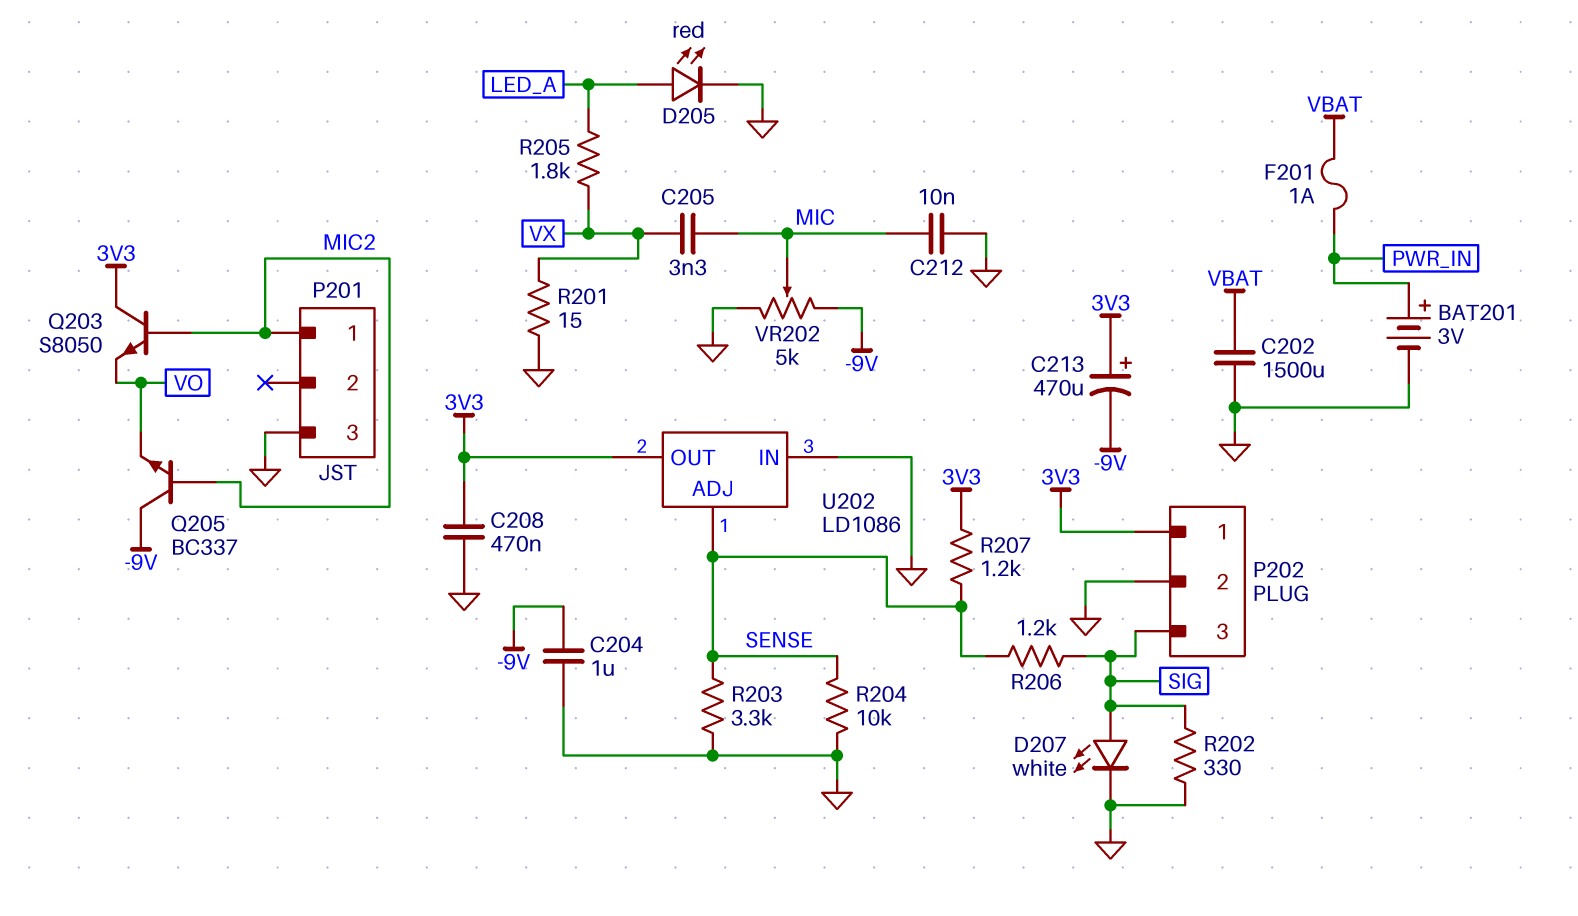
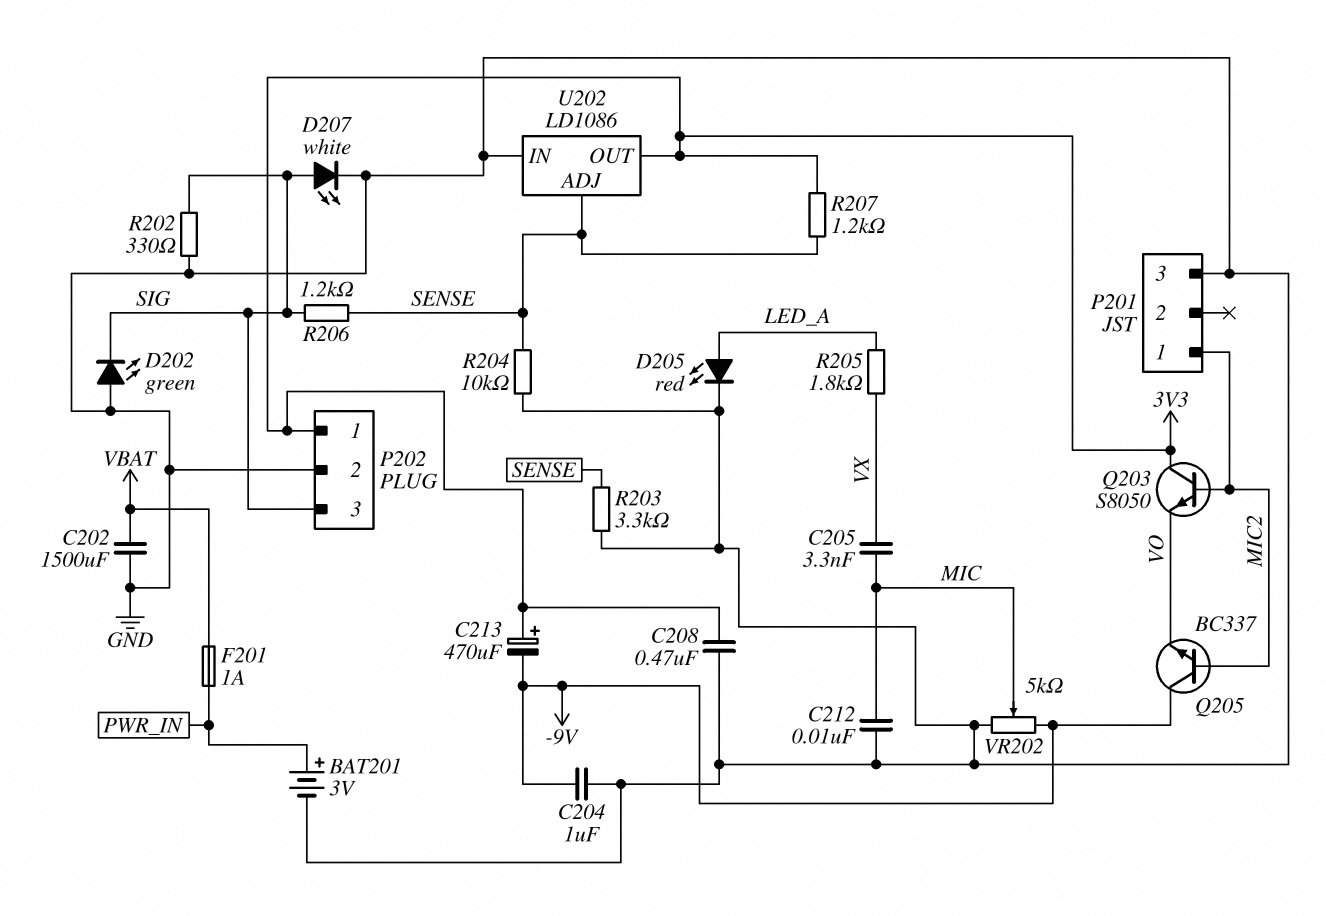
D202: none -> LED green (A GND, K SIG)
R201: 15 (GND, VX) -> none

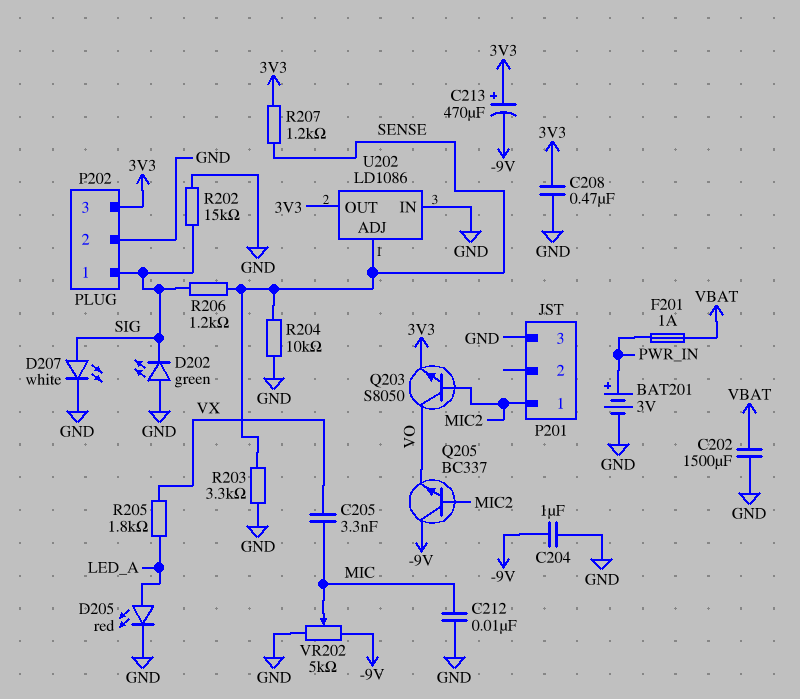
P202 pin 1: 3V3 -> SIG
P202 pin 3: SIG -> 3V3
Q203: NPN S8050 (B MIC2, C 3V3, E VO) -> NPN S8050 (B MIC2, C VO, E 3V3)
R202: 330 (GND, SIG) -> 15k (GND, SIG)

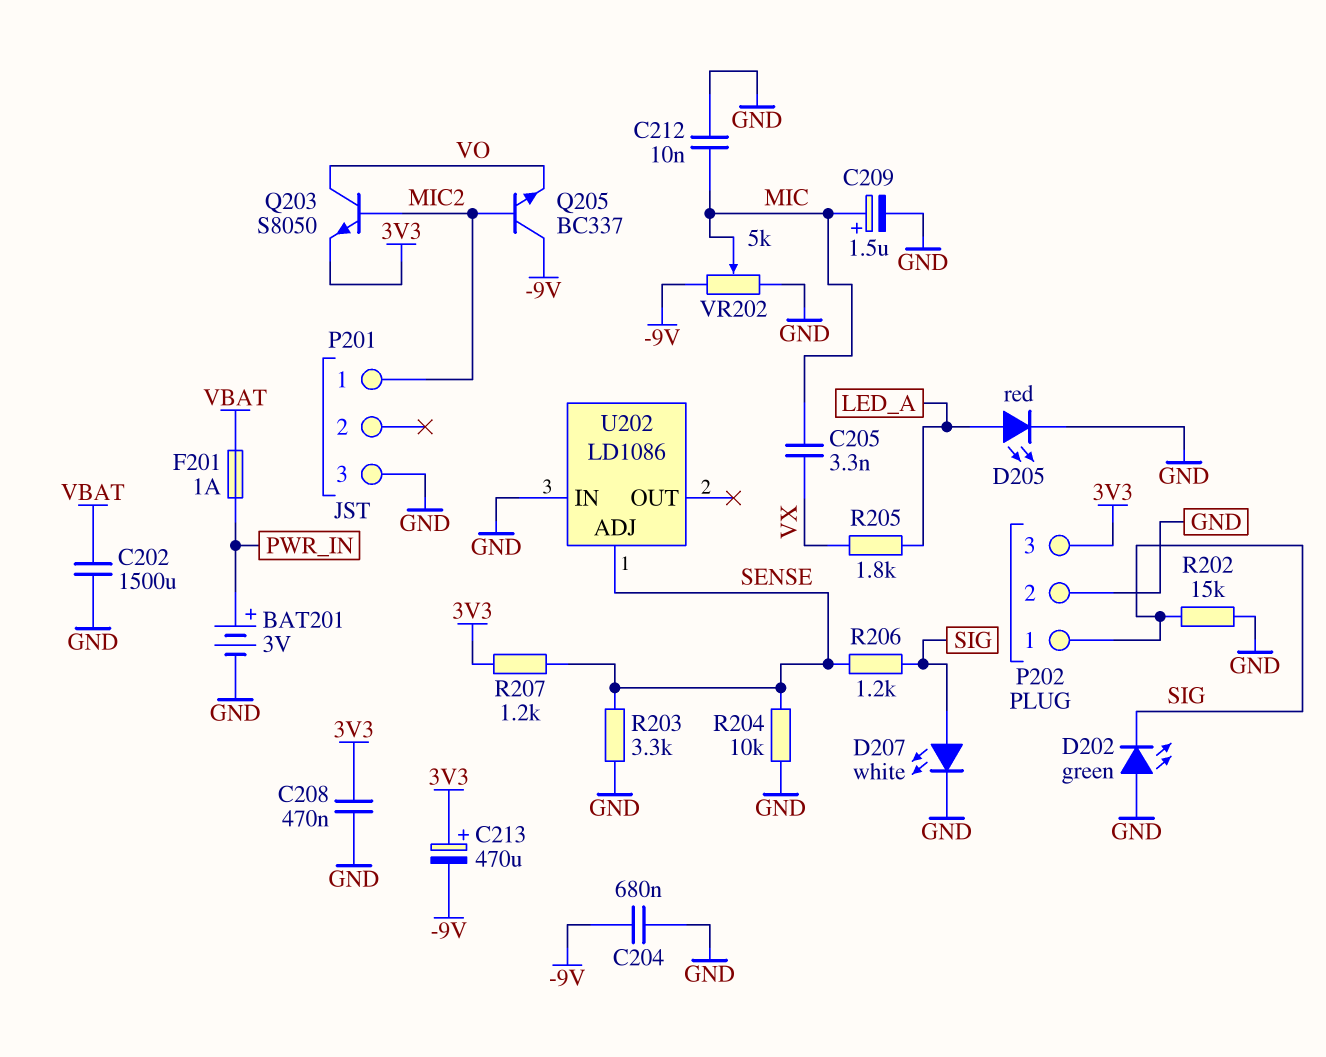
C204: 1uF (-9V, GND) -> 680nF (-9V, GND)
C209: none -> 1.5uF (plus MIC, minus GND)
U202 pin OUT: 3V3 -> none

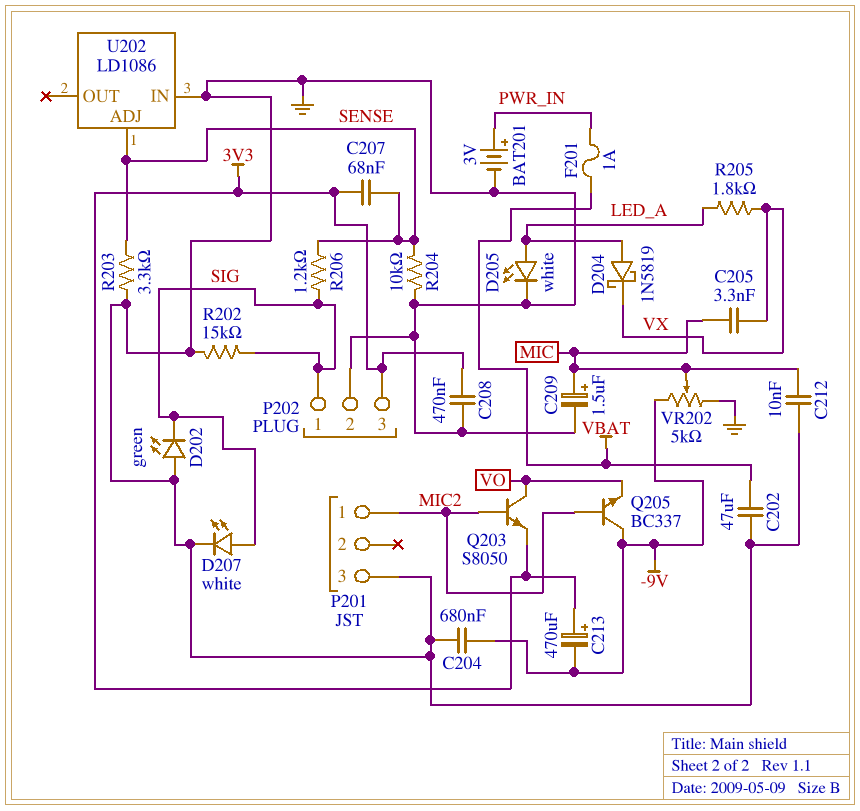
C202: 1500uF (GND, VBAT) -> 47uF (GND, VBAT)
C207: none -> 68nF (3V3, SENSE)
D204: none -> schottky 1N5819 (A LED_A, K VX)
D205: LED red (A LED_A, K GND) -> LED white (A LED_A, K GND)
R207: 1.2k (3V3, SENSE) -> none

